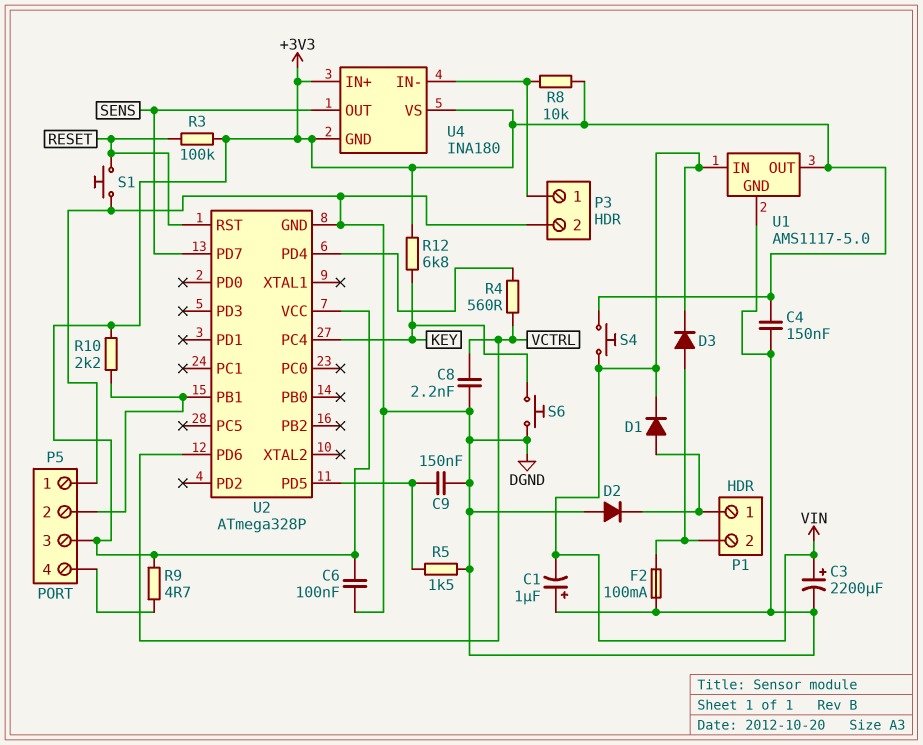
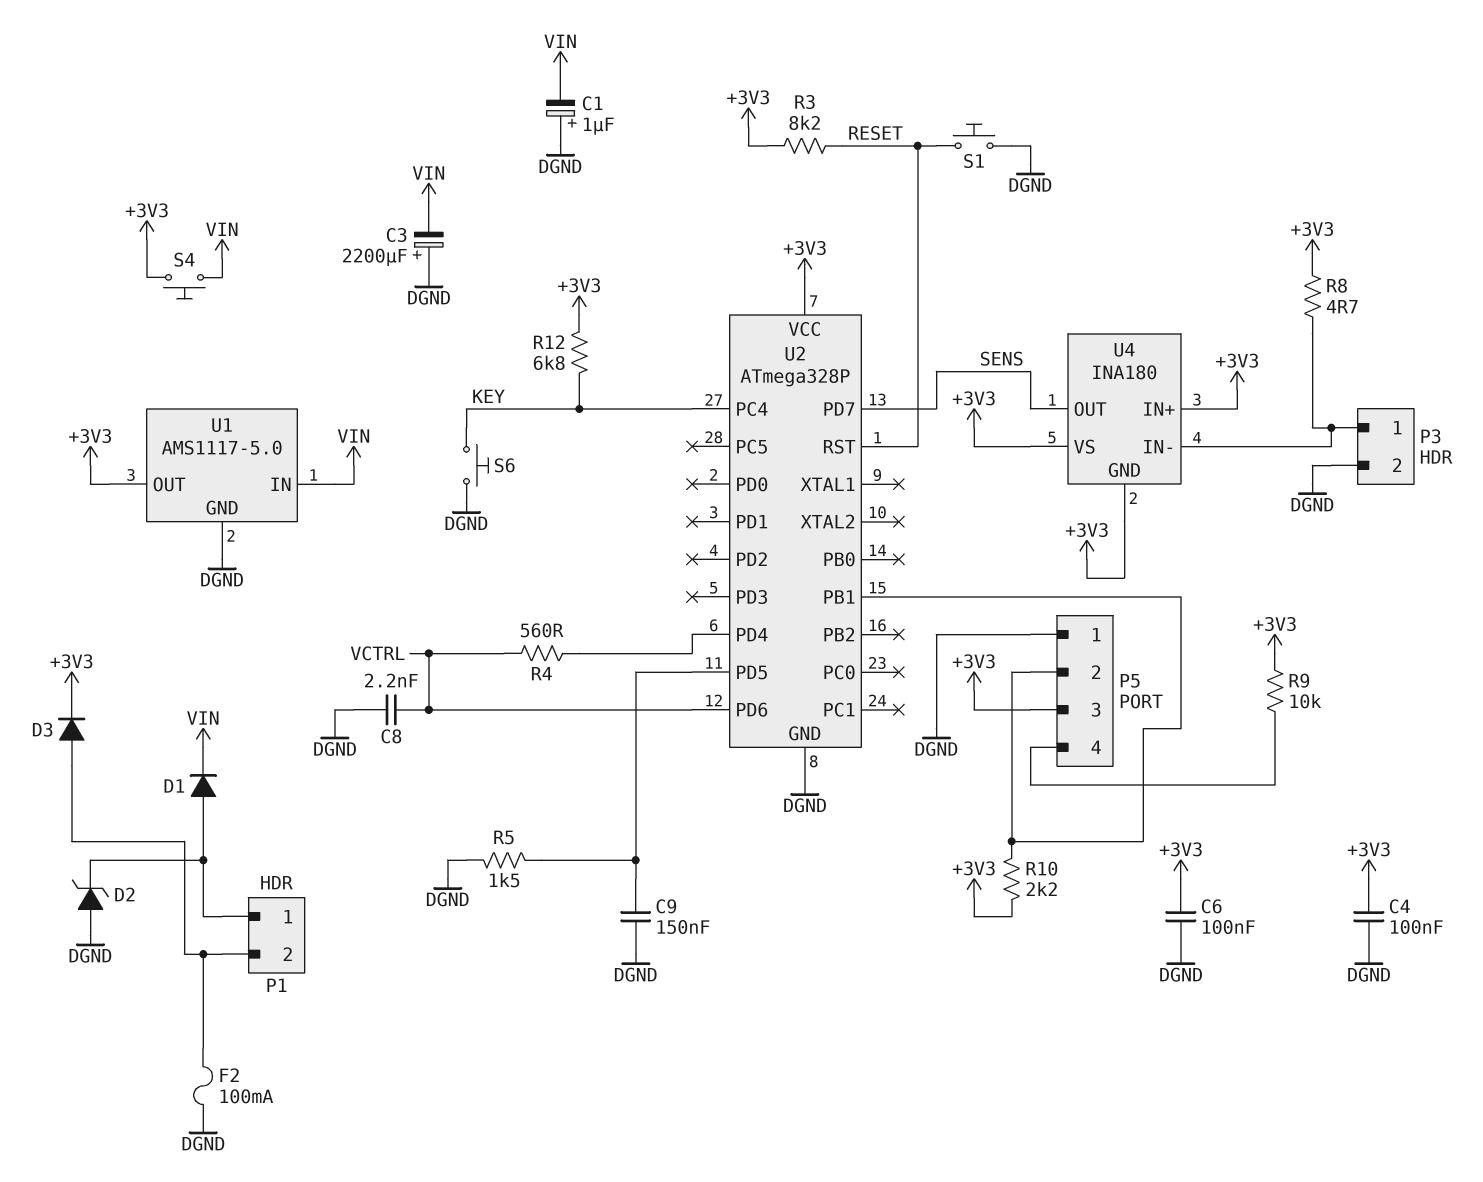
C3: 2200uF (plus VIN, minus DGND) -> 2200uF (plus DGND, minus VIN)
C4: 150nF (+3V3, DGND) -> 100nF (+3V3, DGND)
D2: diode (A DGND, K P1/1) -> zener (A DGND, K P1/1)
D3: diode (A P1/2, K VIN) -> diode (A P1/2, K +3V3)
R3: 100k (+3V3, RESET) -> 8.2k (+3V3, RESET)
R8: 10k (+3V3, P3/1) -> 4.7 (+3V3, P3/1)
R9: 4.7 (+3V3, P5/4) -> 10k (+3V3, P5/4)

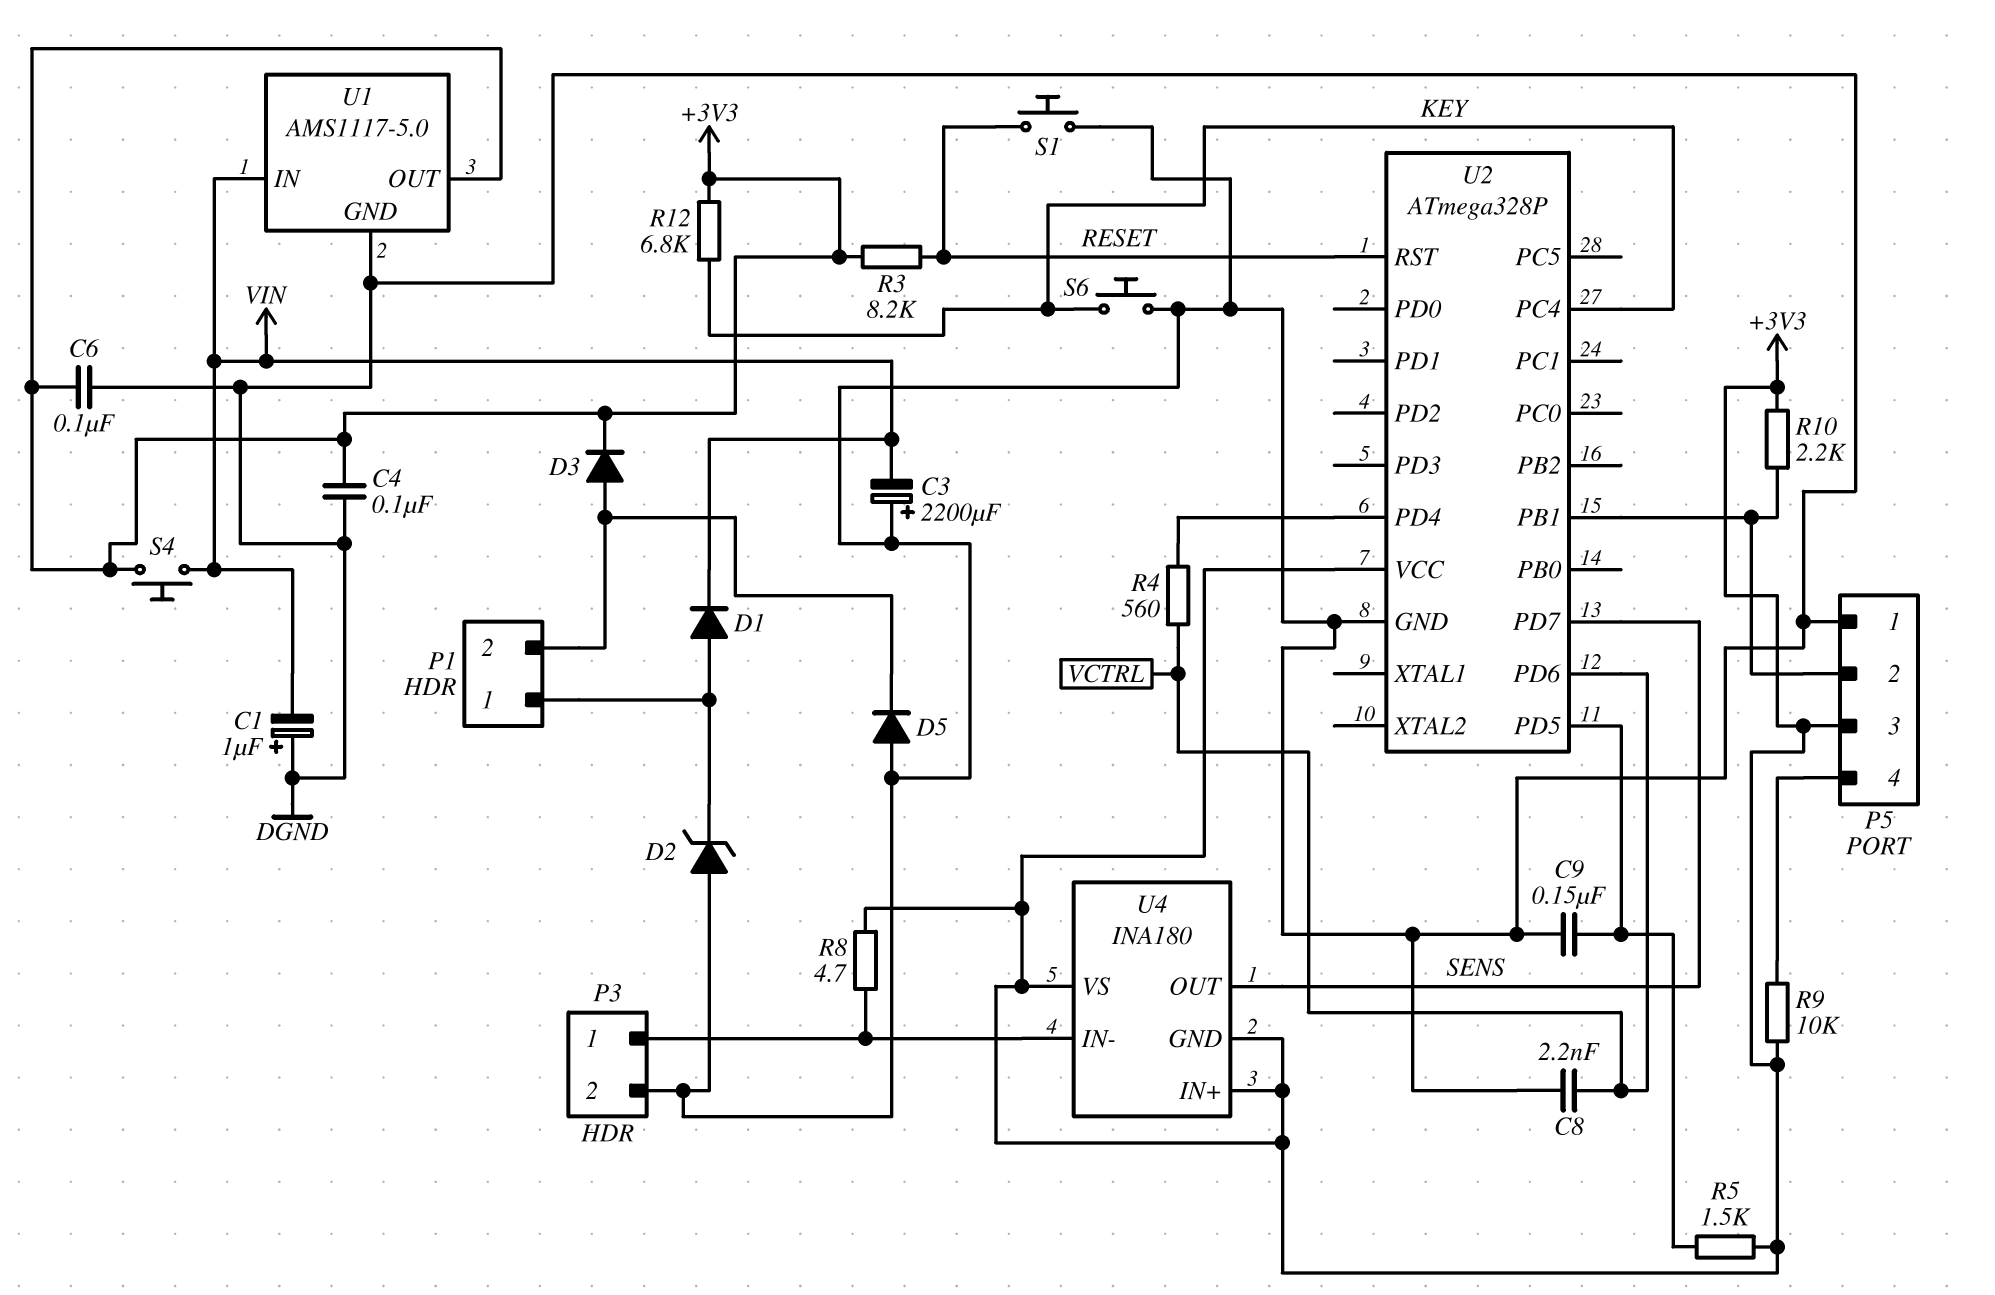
D5: none -> diode (A DGND, K P1/2)
F2: 100mA (DGND, P1/2) -> none
R5: 1.5k (DGND, U2/PD5) -> 1.5k (+3V3, U2/PD5)

